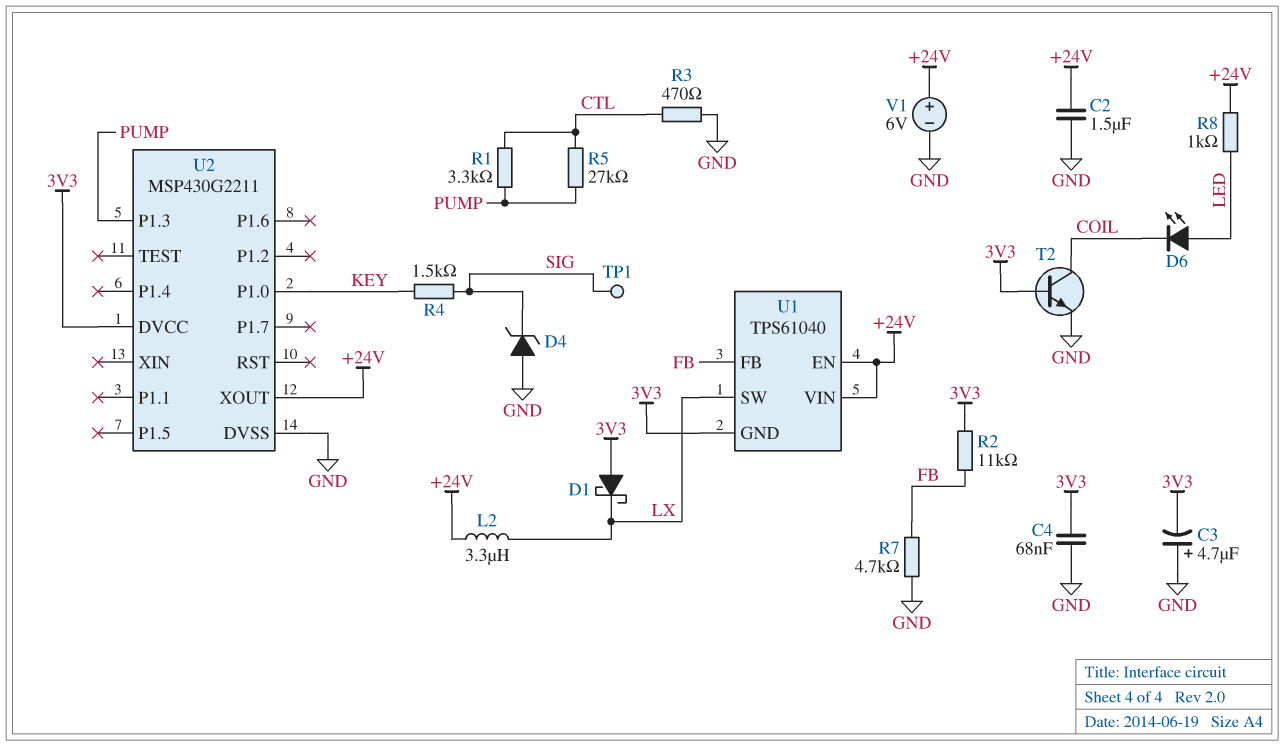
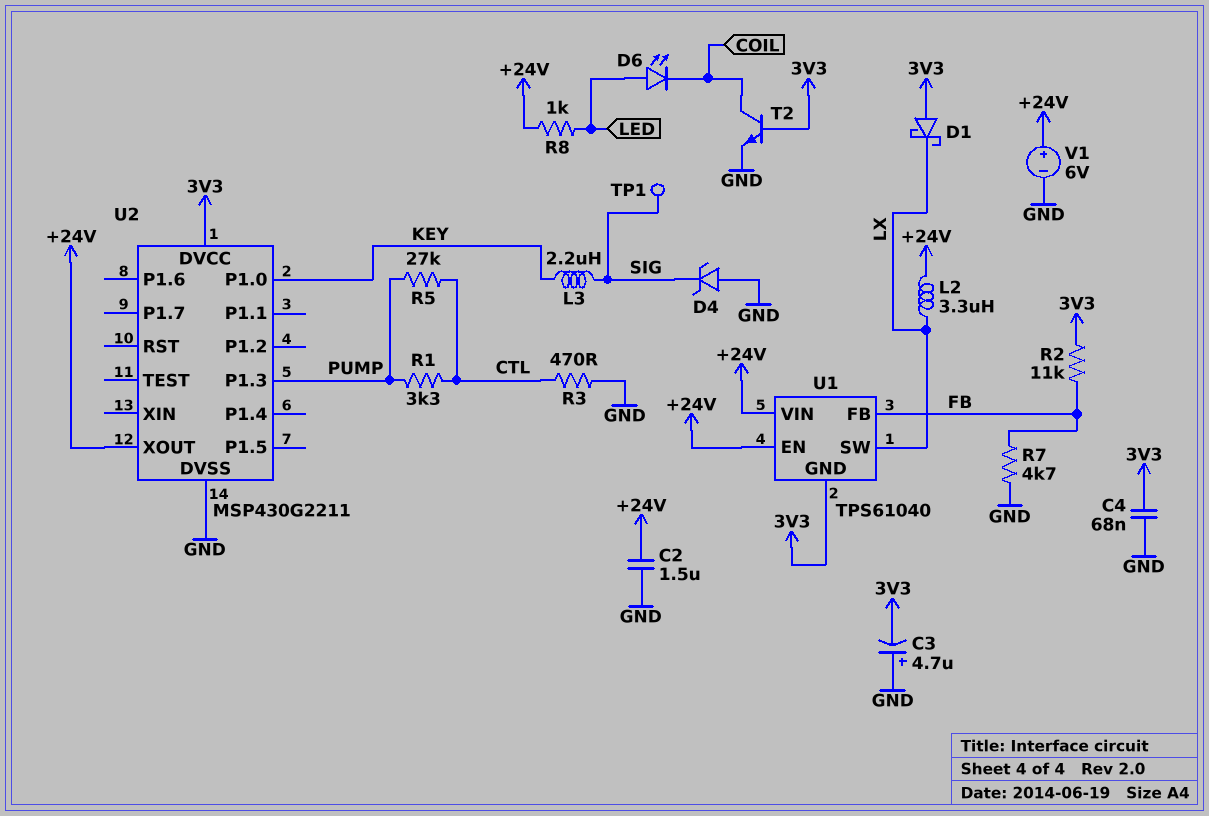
L3: none -> 2.2uH (KEY, SIG)
R4: 1.5k (KEY, SIG) -> none

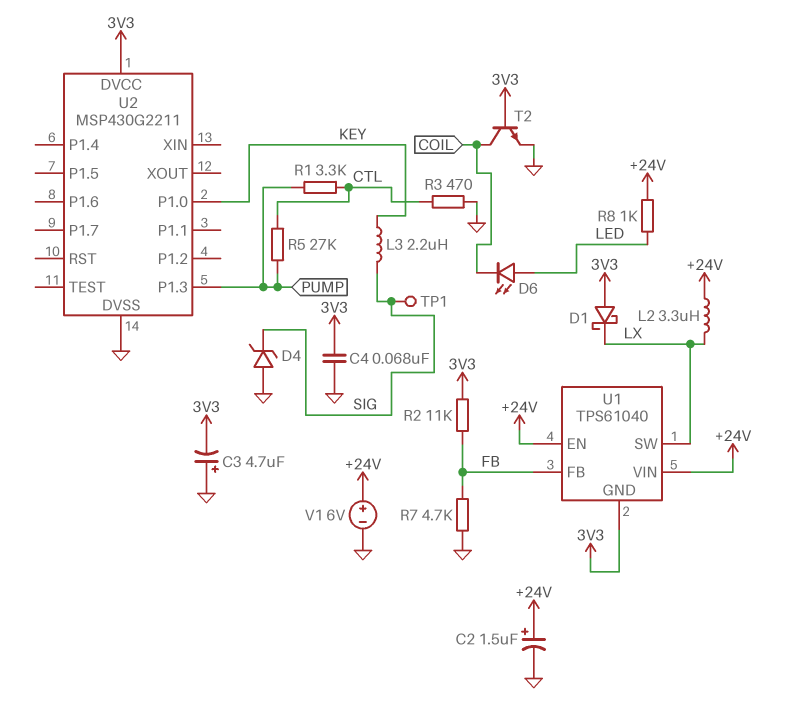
C2: 1.5uF (+24V, GND) -> 1.5uF (plus +24V, minus GND)
U2 pin XOUT: +24V -> none

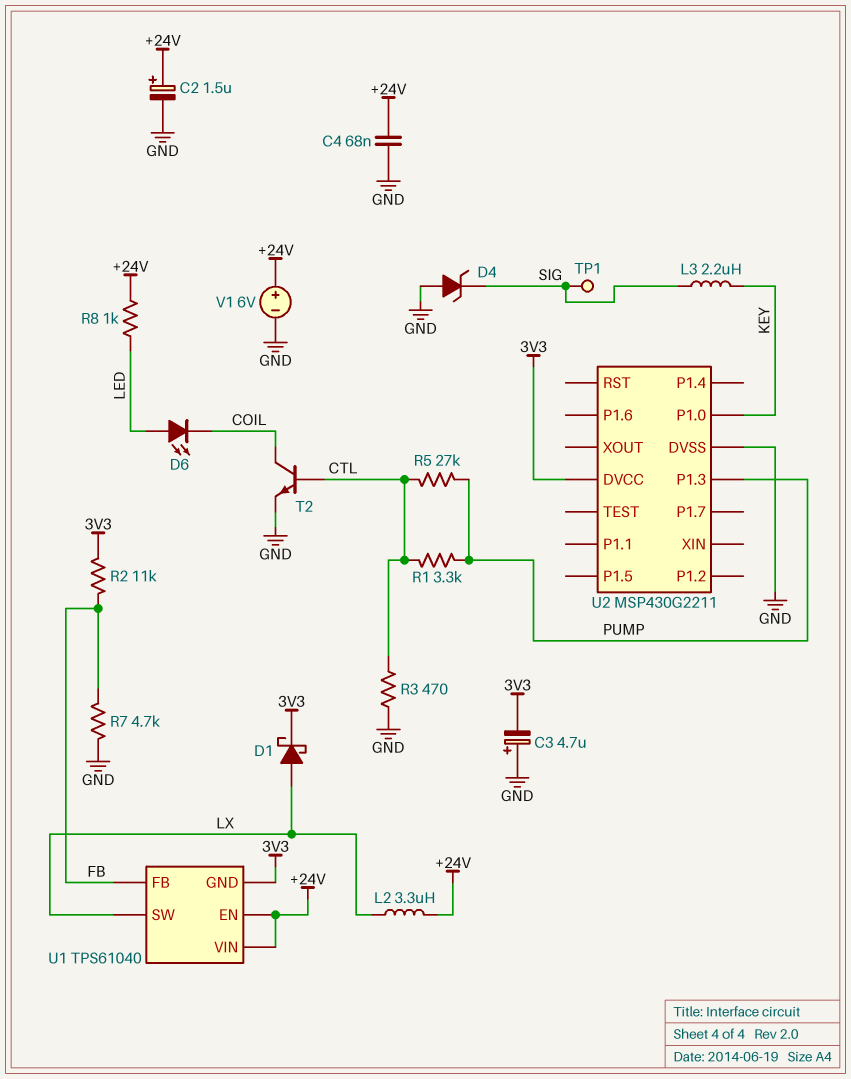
C4: 68nF (3V3, GND) -> 68nF (+24V, GND)
D1: schottky (A 3V3, K LX) -> schottky (A LX, K 3V3)
T2: NPN (B 3V3, C COIL, E GND) -> NPN (B CTL, C COIL, E GND)

